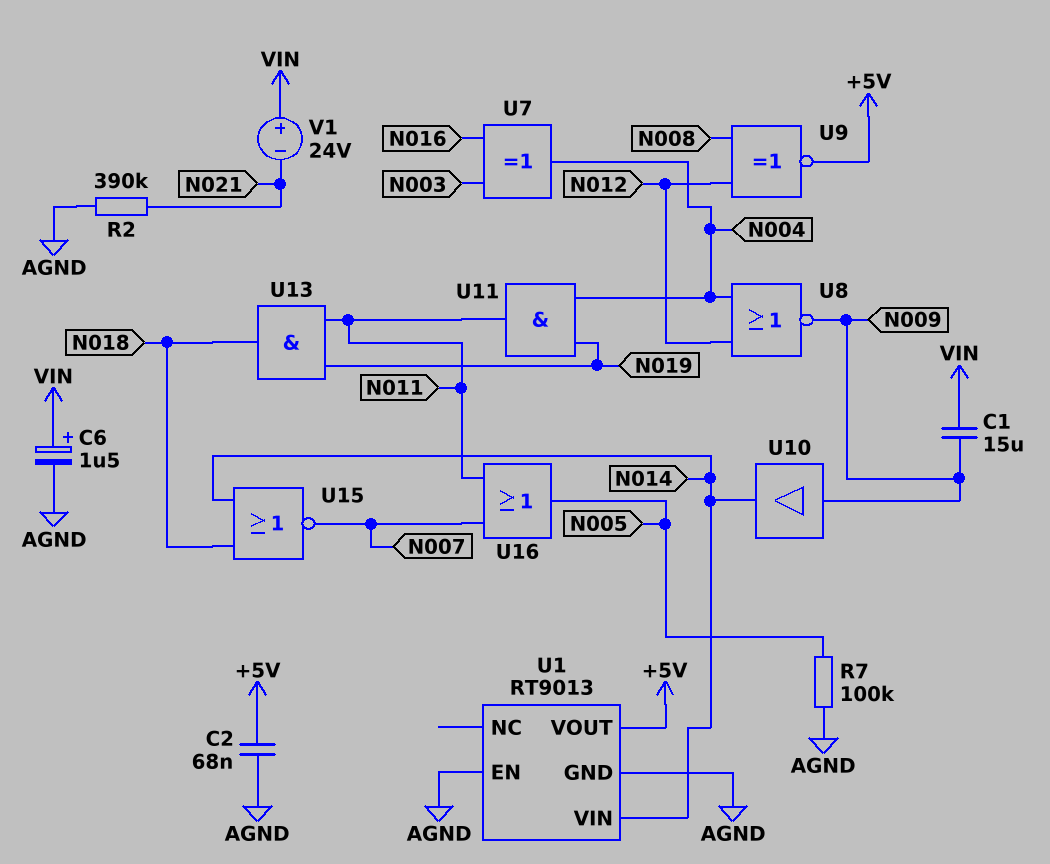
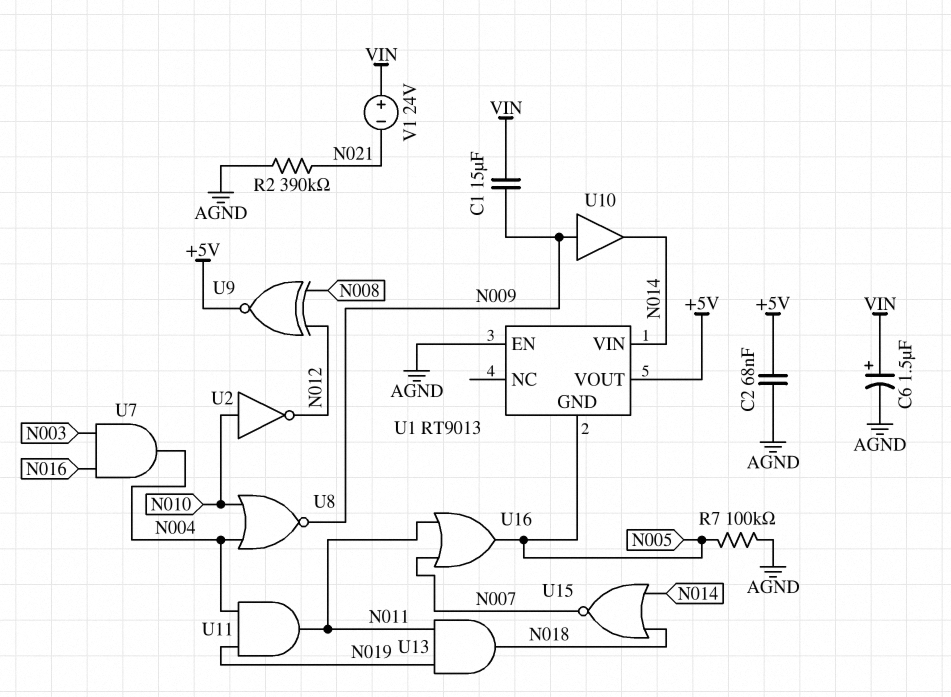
U1 pin GND: AGND -> N005
U2: none -> NOT (in N010, out N012)
U7: XOR (in N003, in N016, out N004) -> AND (in N003, in N016, out N004)
U8: NOR (in N004, in N012, out N009) -> NOR (in N004, in N010, out N009)

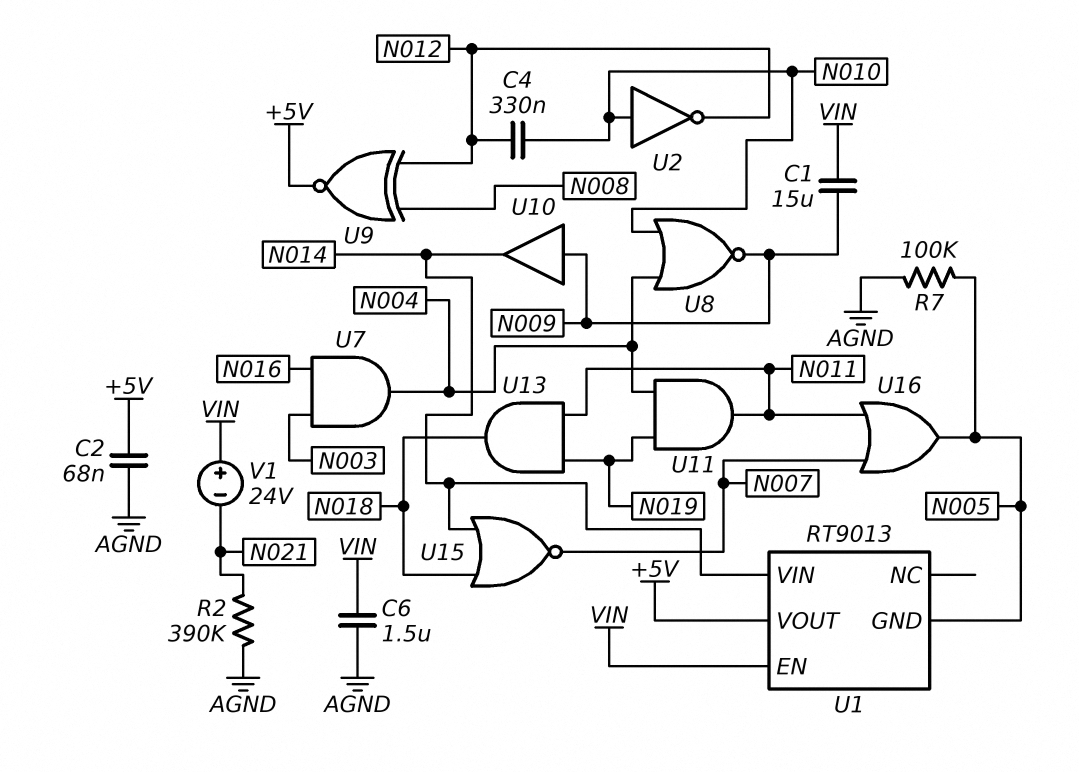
C4: none -> 330nF (N010, N012)
C6: 1.5uF (plus VIN, minus AGND) -> 1.5uF (AGND, VIN)
U1 pin EN: AGND -> VIN

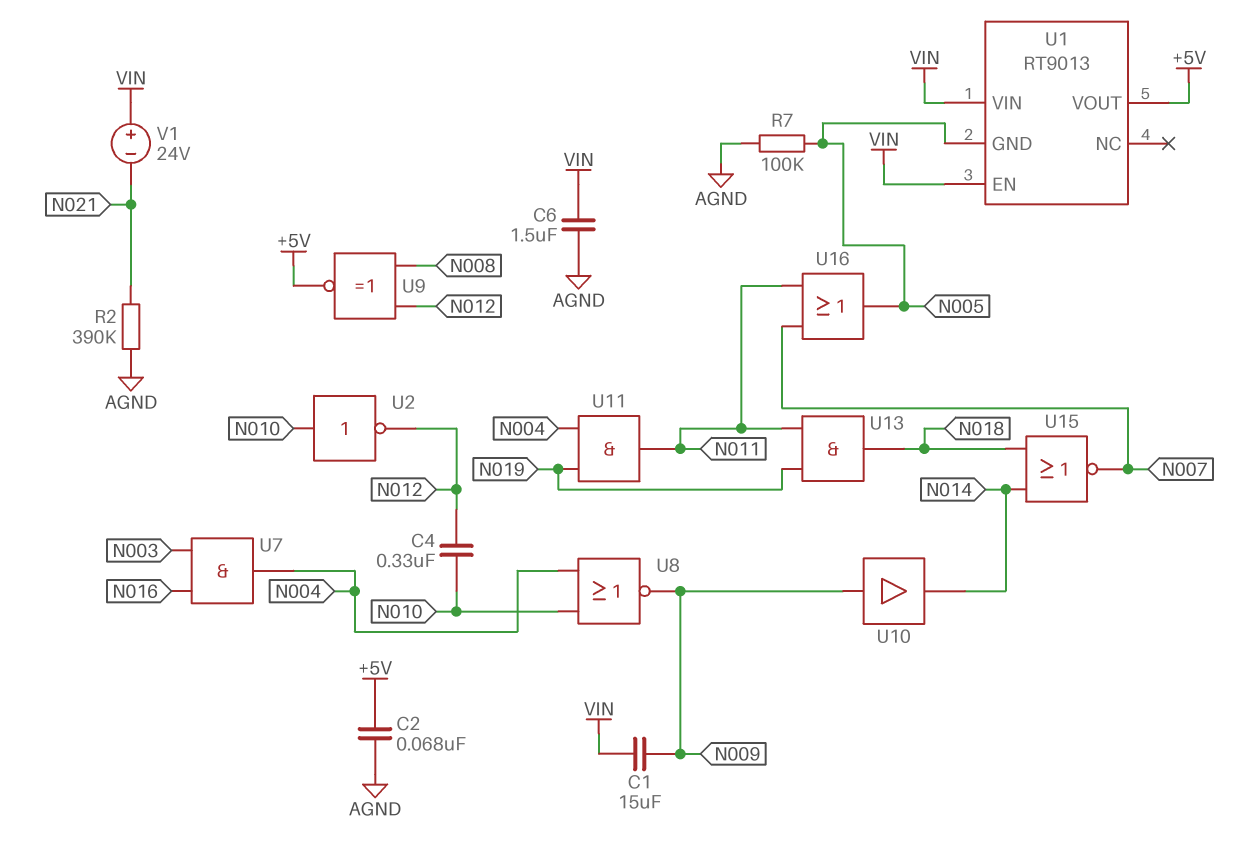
U1 pin VIN: N014 -> VIN

